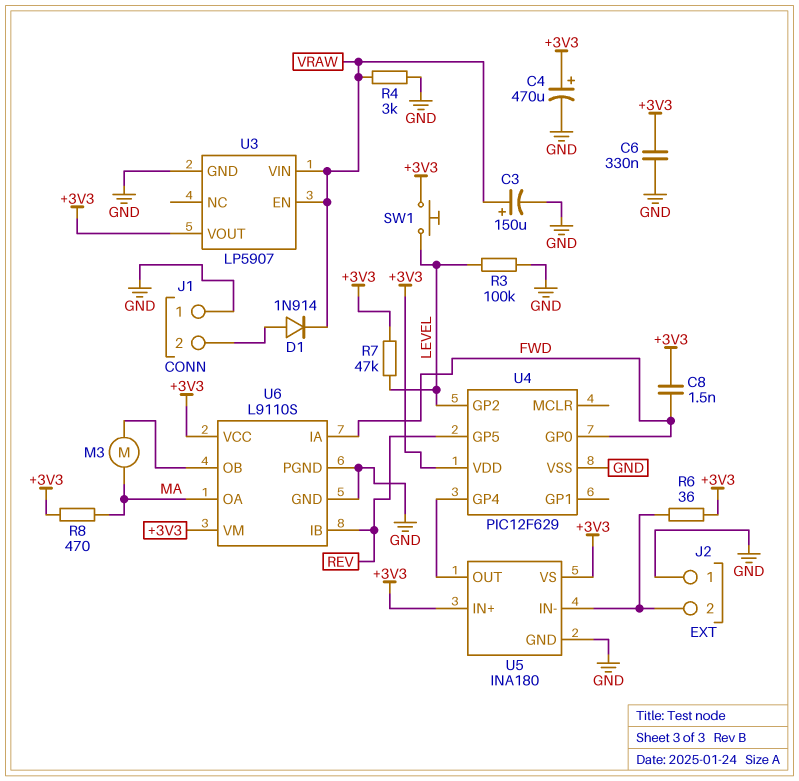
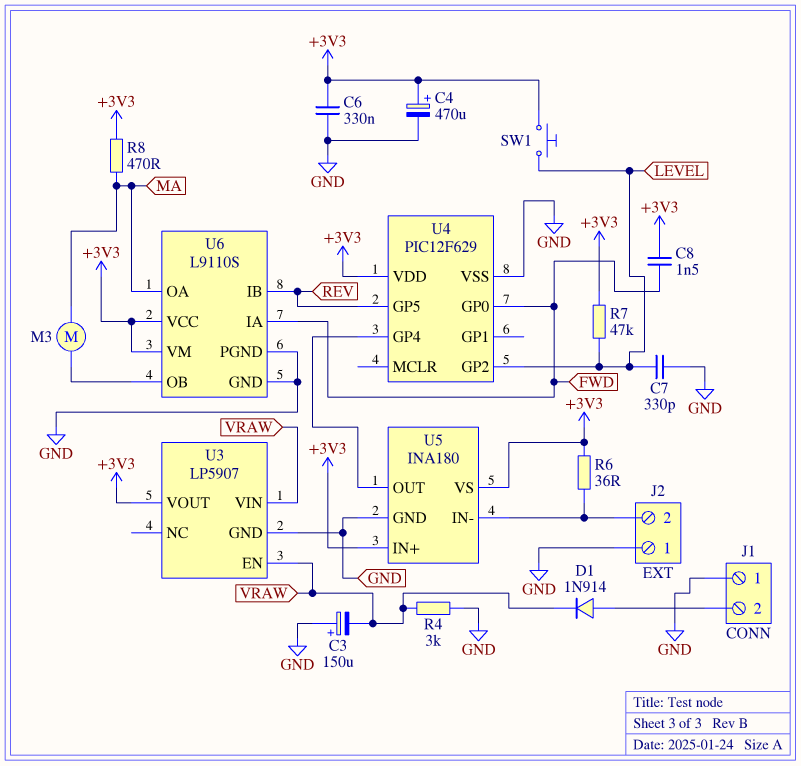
C3: 150uF (plus VRAW, minus GND) -> 150uF (plus GND, minus VRAW)
C7: none -> 330pF (GND, LEVEL)
R3: 100k (GND, LEVEL) -> none

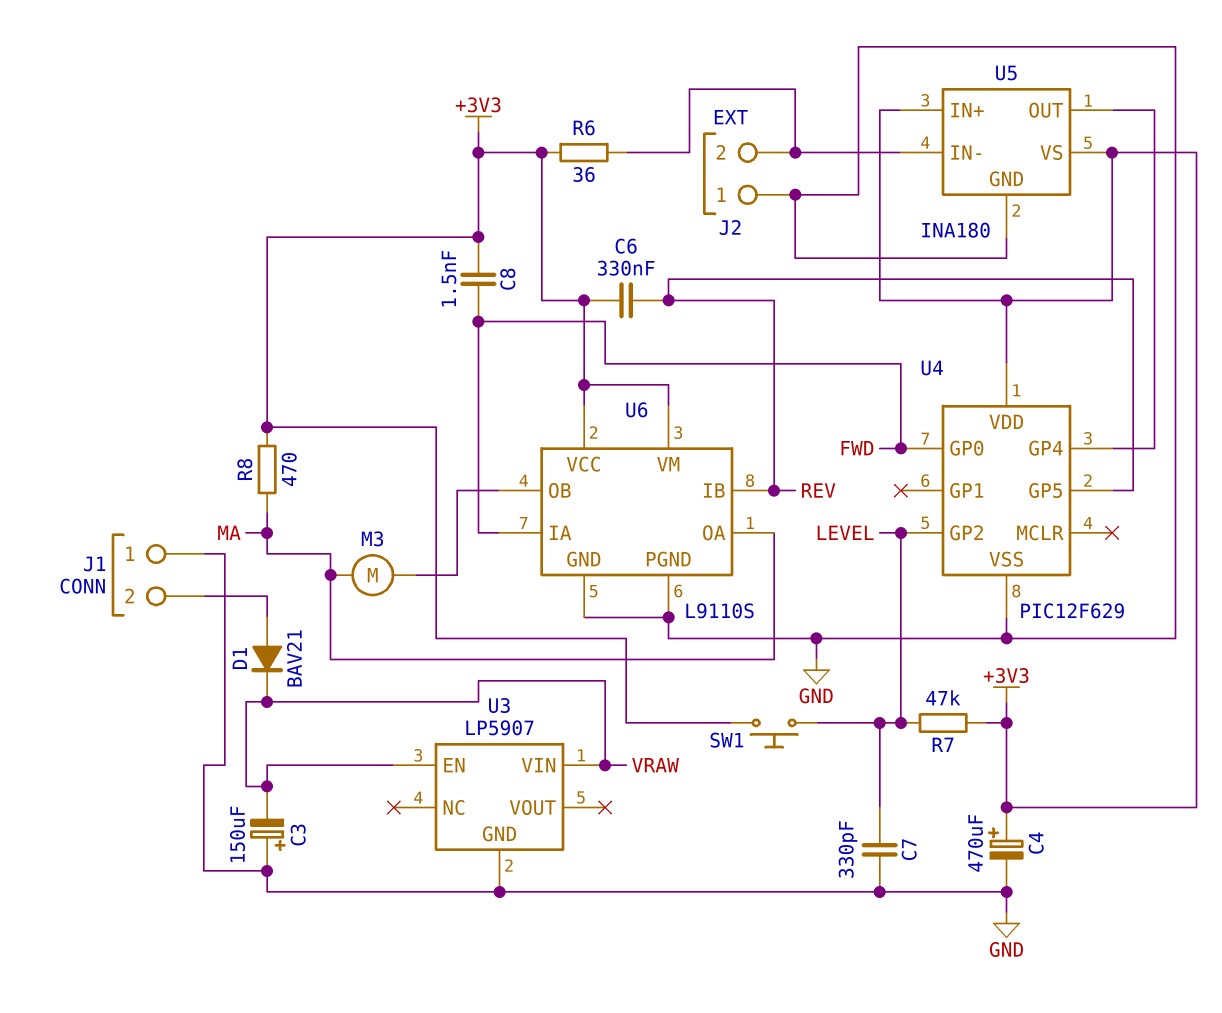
C6: 330nF (+3V3, GND) -> 330nF (+3V3, REV)
D1: diode 1N914 (A J1/2, K VRAW) -> diode BAV21 (A J1/2, K VRAW)
R4: 3k (GND, VRAW) -> none
U3 pin VOUT: +3V3 -> none

